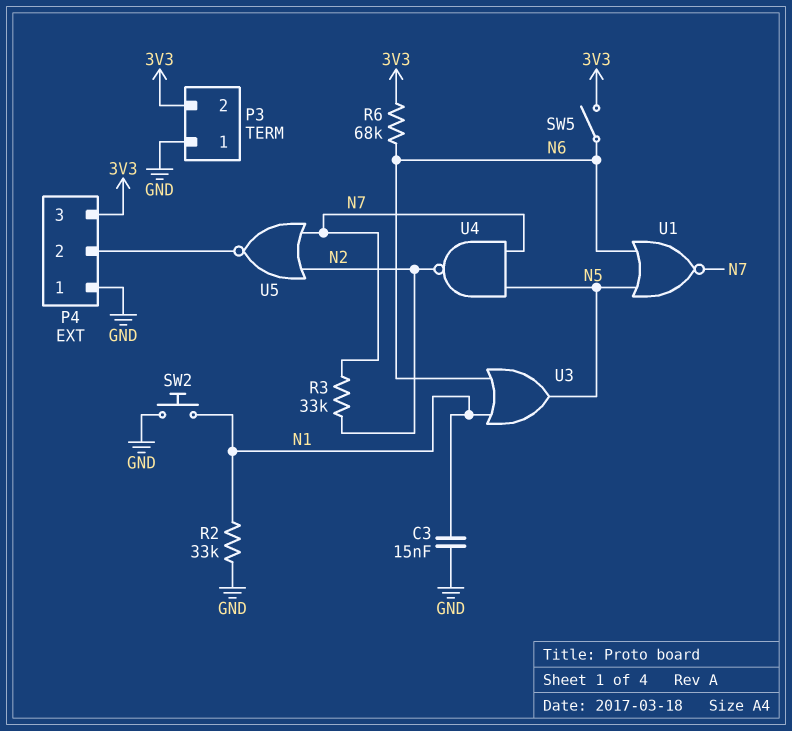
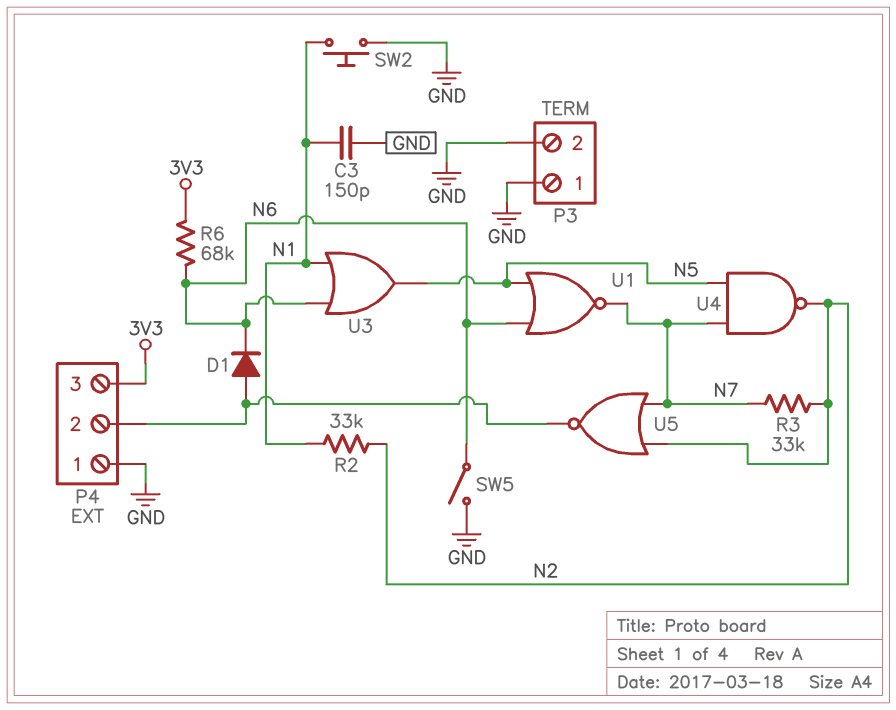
C3: 15nF (GND, N1) -> 150pF (GND, N1)
D1: none -> diode (A P4/2, K N6)
P3 pin 2: 3V3 -> GND
R2: 33k (GND, N1) -> 33k (N1, N2)
SW5: switch (3V3, N6) -> switch (GND, N6)

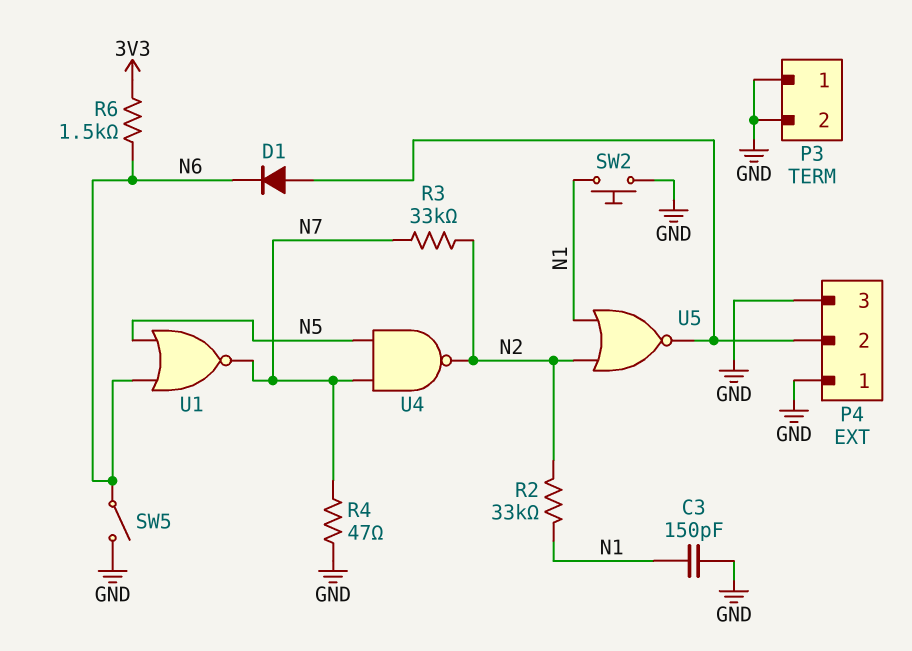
P4 pin 3: 3V3 -> GND
R4: none -> 47 (GND, N7)
R6: 68k (3V3, N6) -> 1.5k (3V3, N6)
U3: OR (in N1, in N6, out N5) -> none
U5: NOR (in N2, in N7, out P4/2) -> NOR (in N1, in N2, out P4/2)

